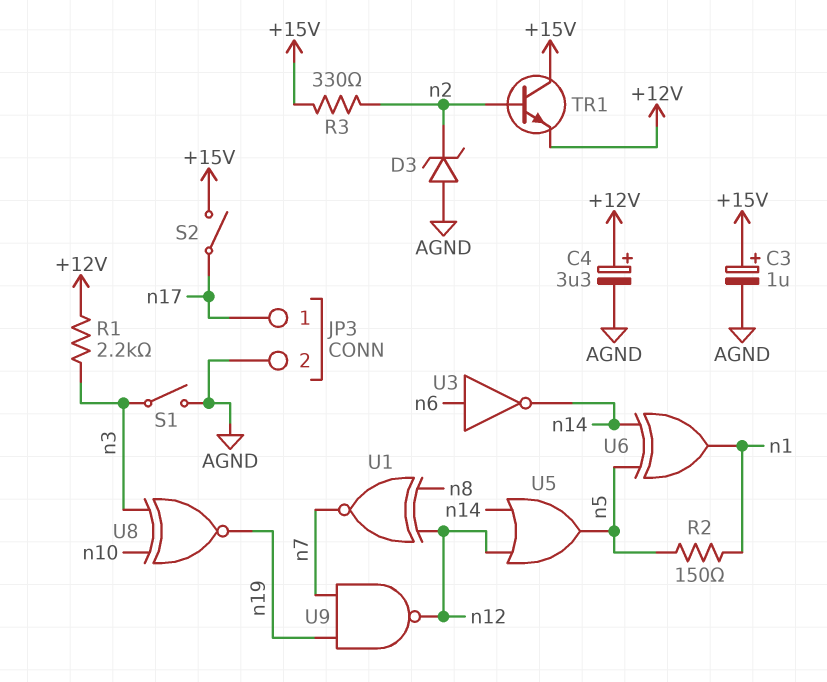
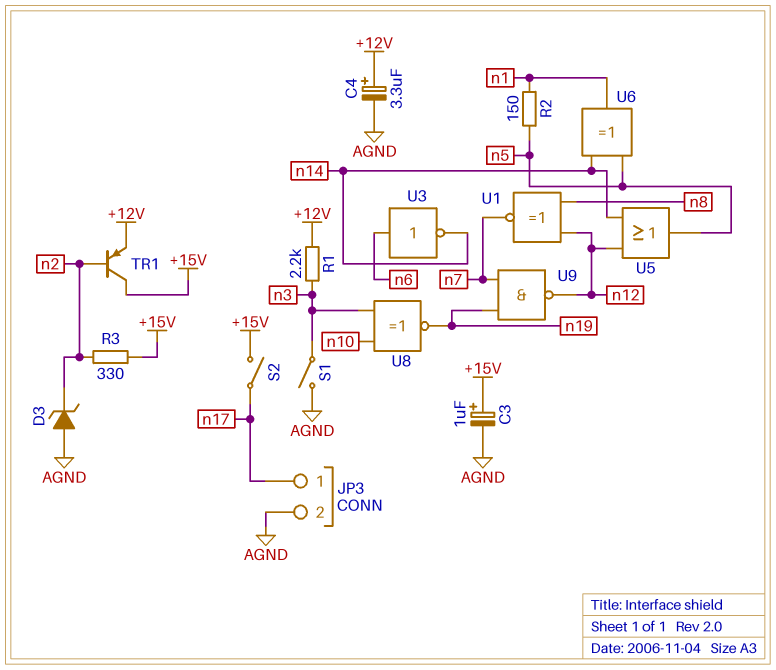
TR1: NPN (B n2, C +15V, E +12V) -> PNP (B n2, C +15V, E +12V)

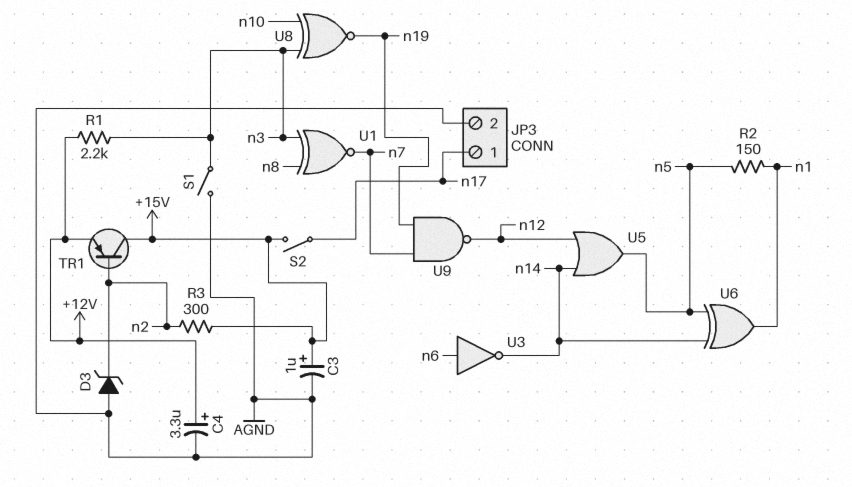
R3: 330 (+15V, n2) -> 300 (+15V, n2)
U1: XNOR (in n8, in n12, out n7) -> XNOR (in n3, in n8, out n7)

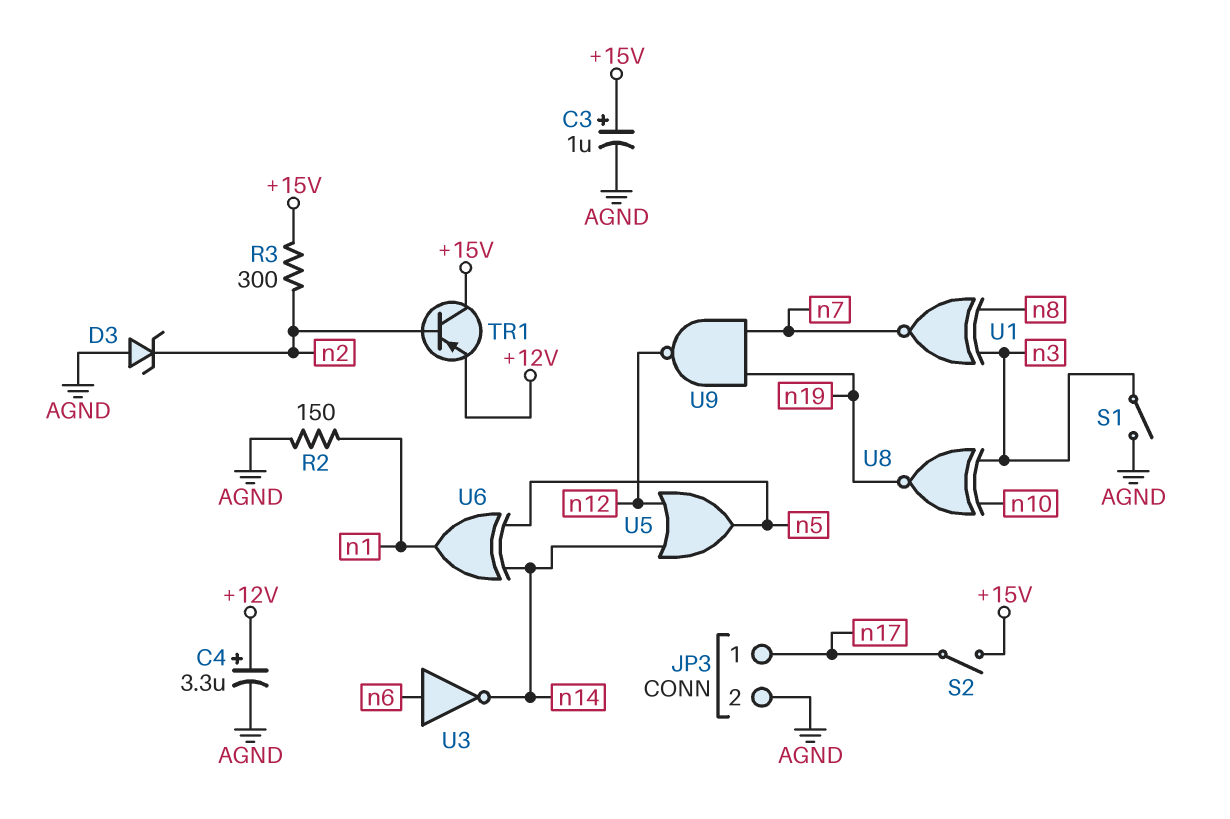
R1: 2.2k (+12V, n3) -> none
R2: 150 (n1, n5) -> 150 (AGND, n1)

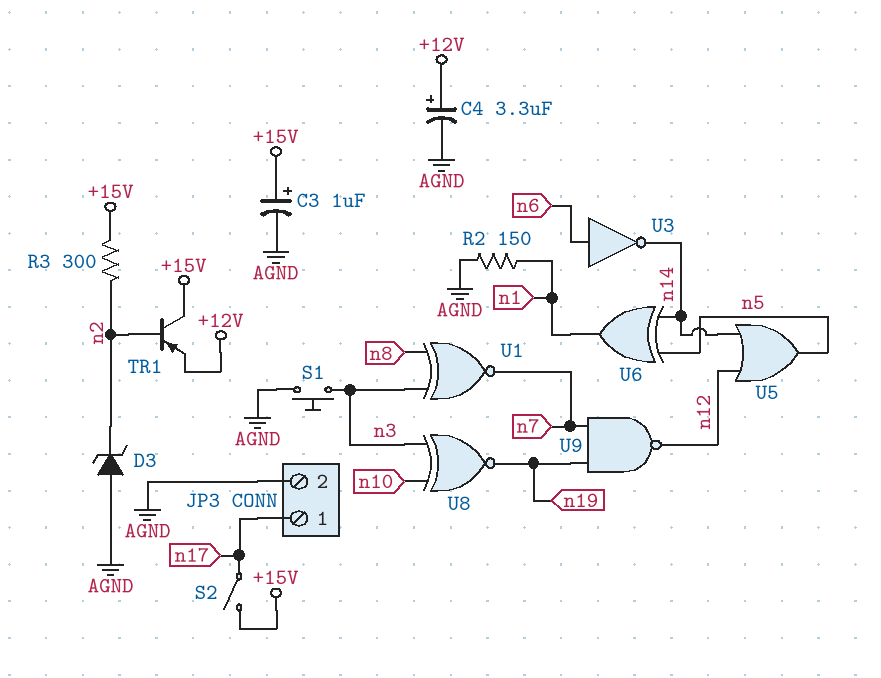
S1: switch (AGND, n3) -> button (AGND, n3)

